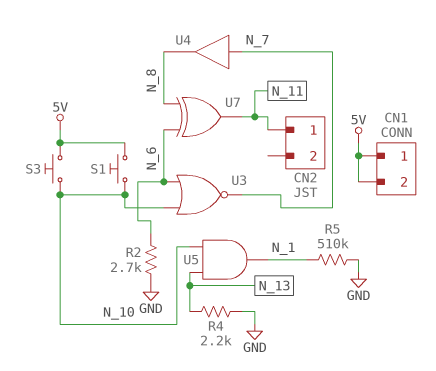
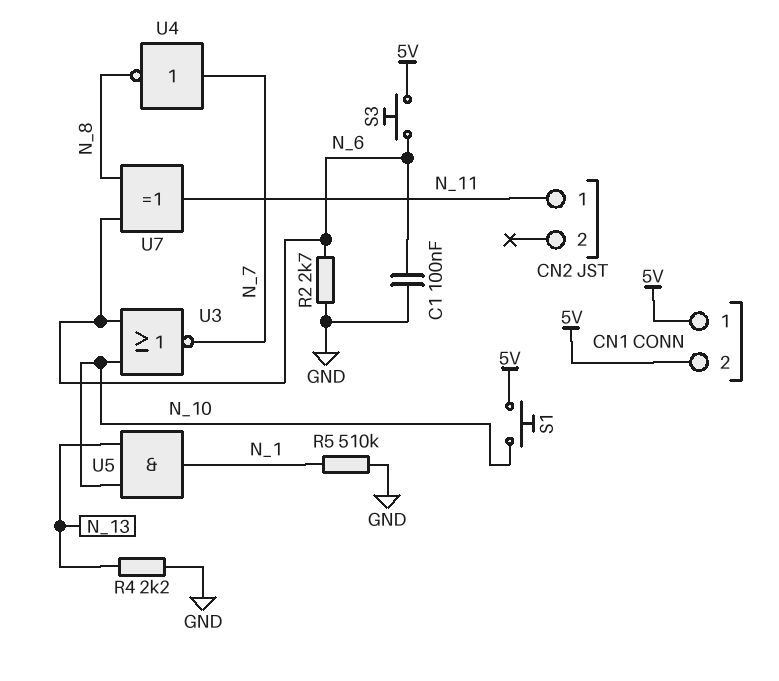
C1: none -> 100nF (GND, N_6)
S3: button (5V, N_10) -> button (5V, N_6)
U4: buffer (in N_7, out N_8) -> NOT (in N_7, out N_8)

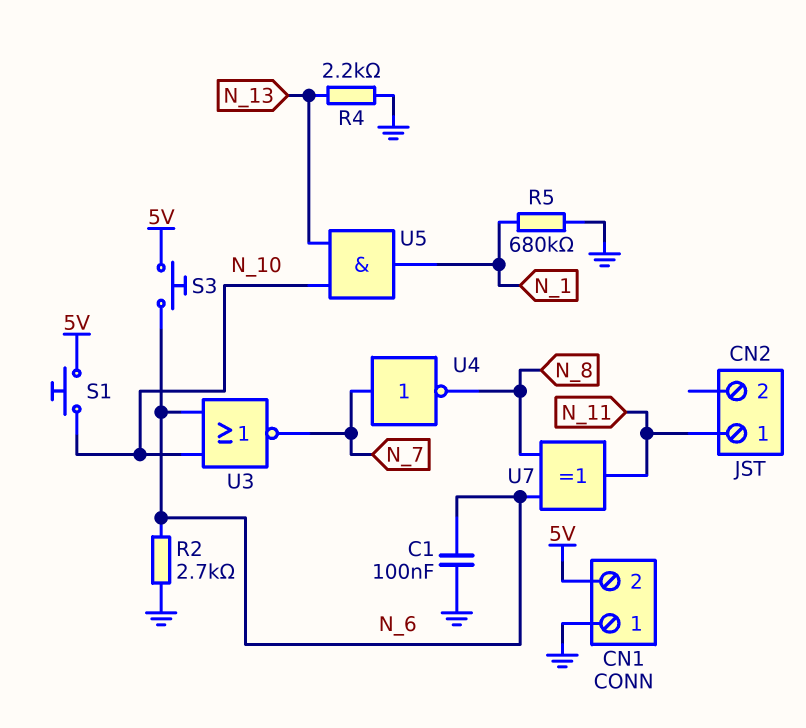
CN1 pin 1: 5V -> GND
R5: 510k (GND, N_1) -> 680k (GND, N_1)

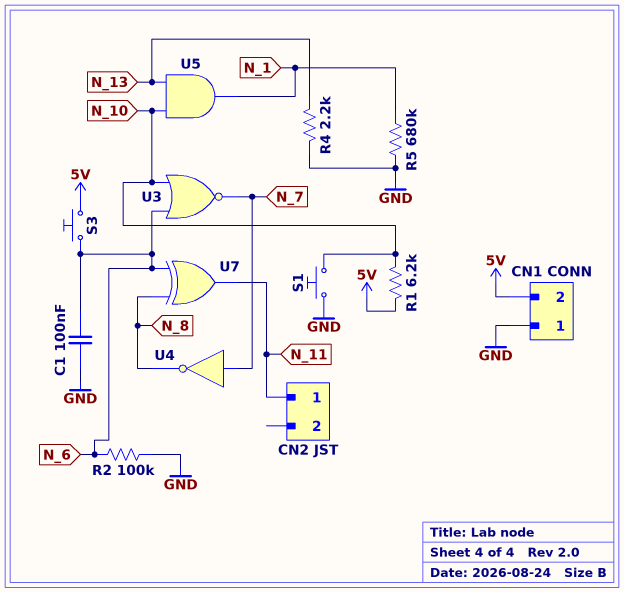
R1: none -> 6.2k (5V, N_10)
R2: 2.7k (GND, N_6) -> 100k (GND, N_6)
S1: button (5V, N_10) -> button (GND, N_10)

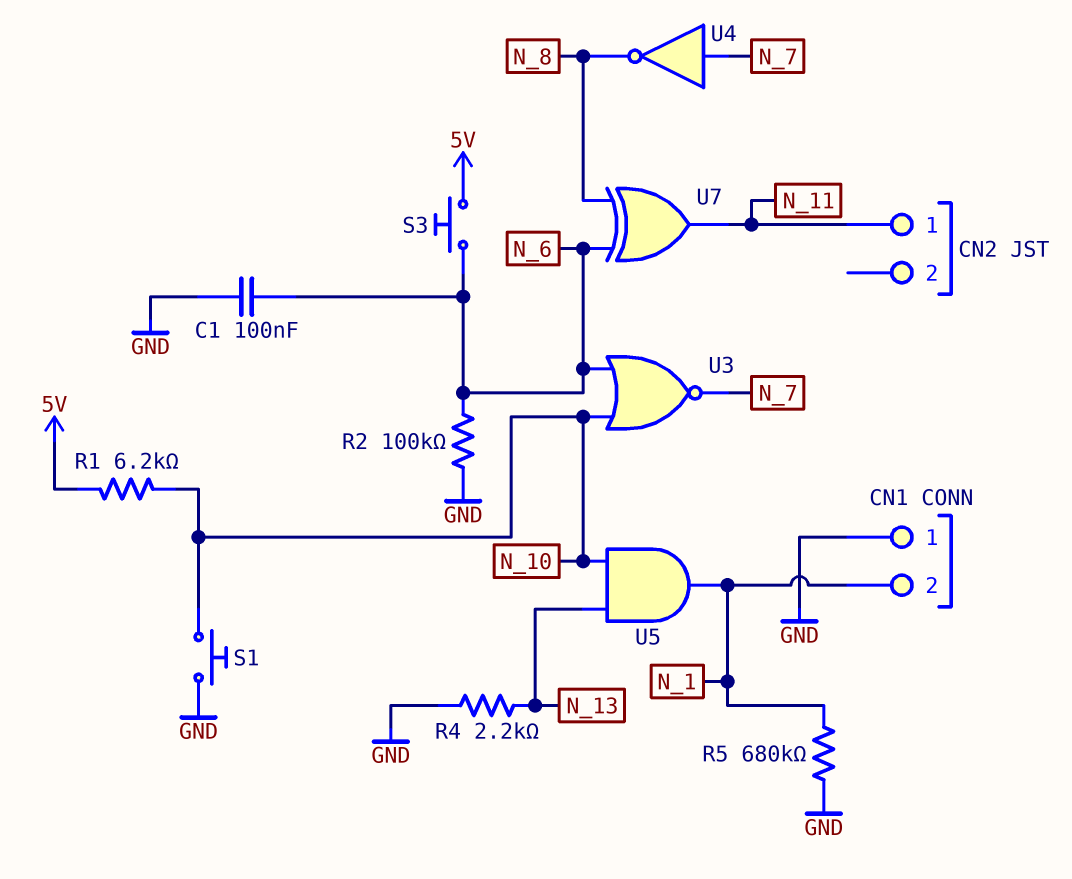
CN1 pin 2: 5V -> N_1

